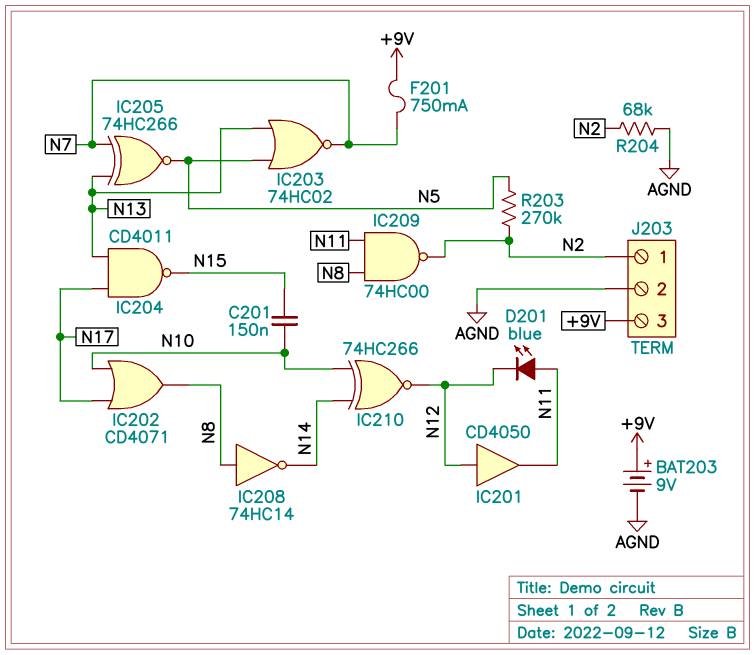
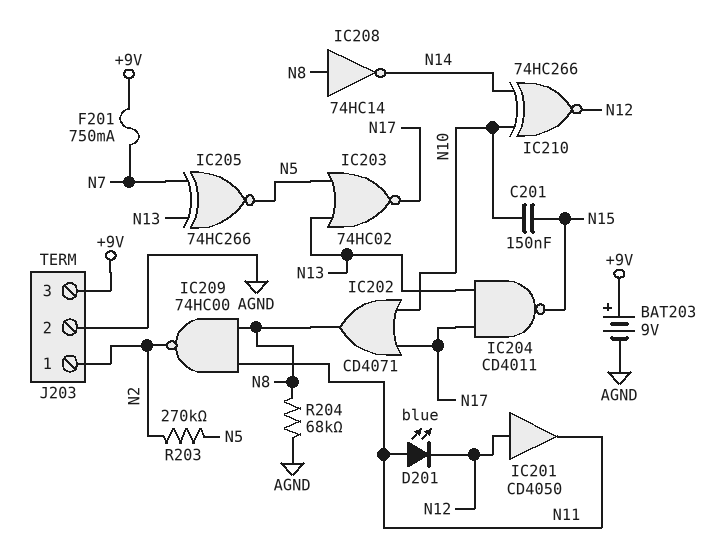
IC203: NOR 74HC02 (in N5, in N13, out N7) -> NOR 74HC02 (in N5, in N13, out N17)
R204: 68k (AGND, N2) -> 68k (AGND, N8)

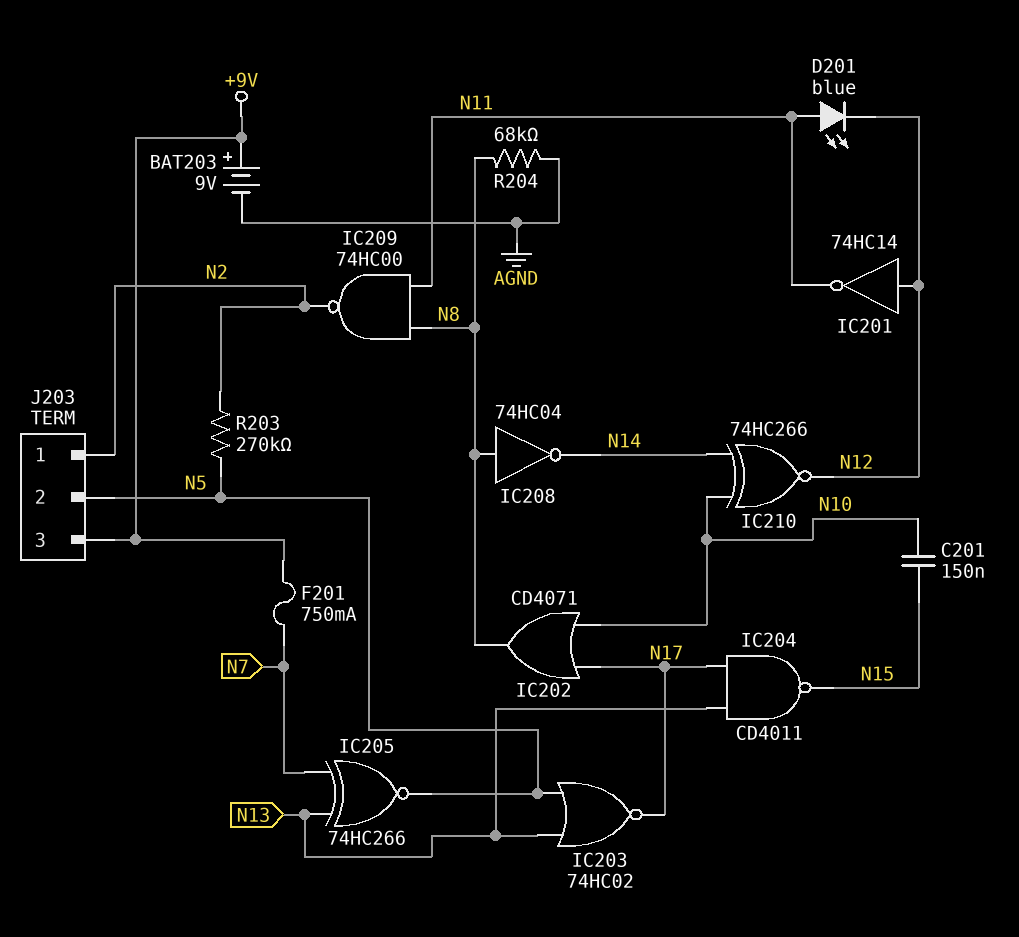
IC201: buffer CD4050 (in N12, out N11) -> NOT 74HC14 (in N12, out N11)
IC208: NOT 74HC14 (in N8, out N14) -> NOT 74HC04 (in N8, out N14)
J203 pin 2: AGND -> N5

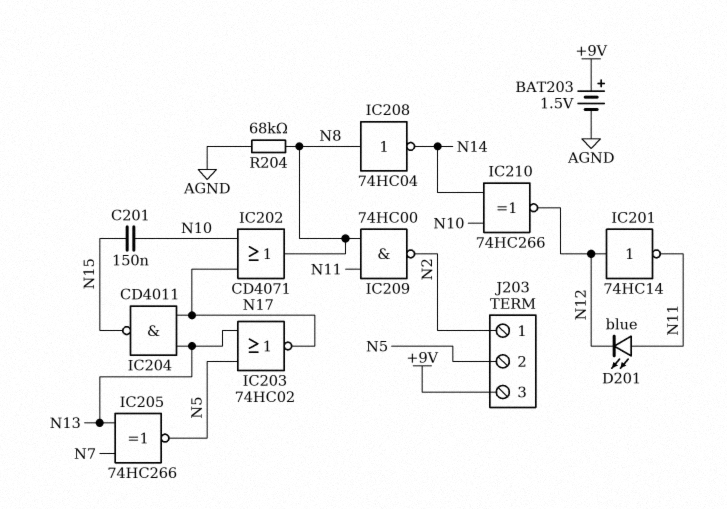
BAT203: 9V (plus +9V, minus AGND) -> 1.5V (plus +9V, minus AGND)
F201: 750mA (+9V, N7) -> none
R203: 270k (N2, N5) -> none

